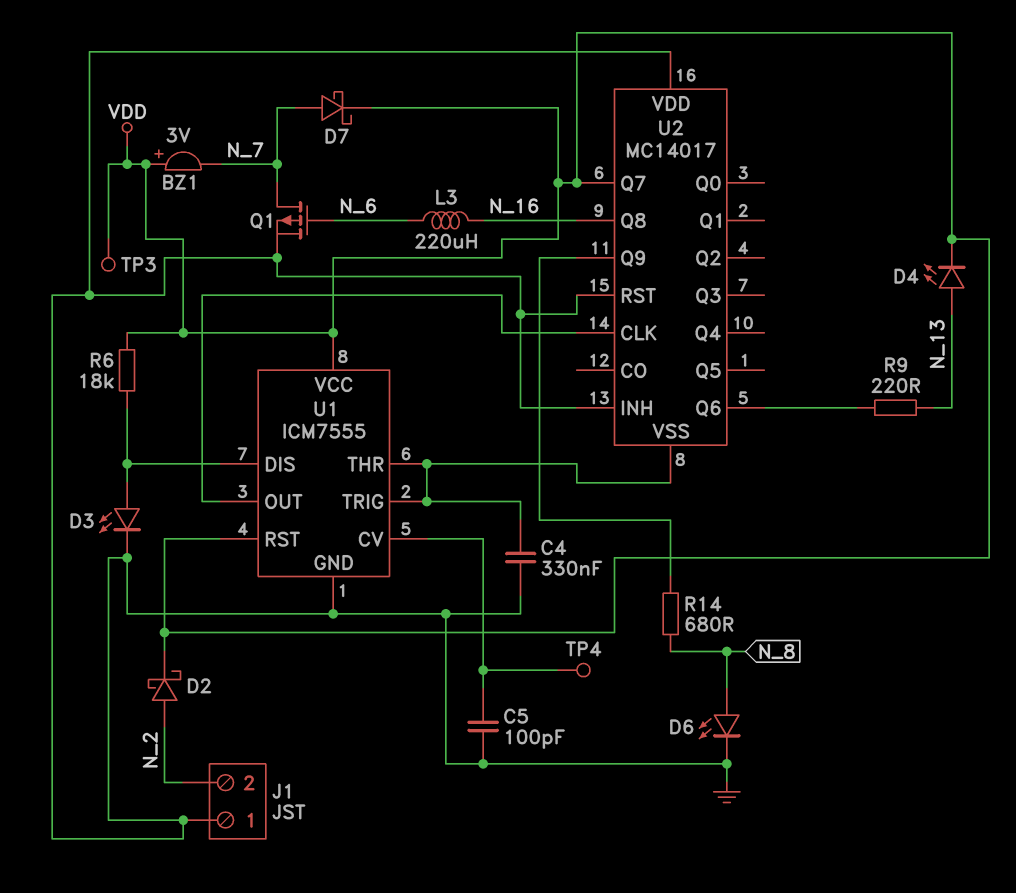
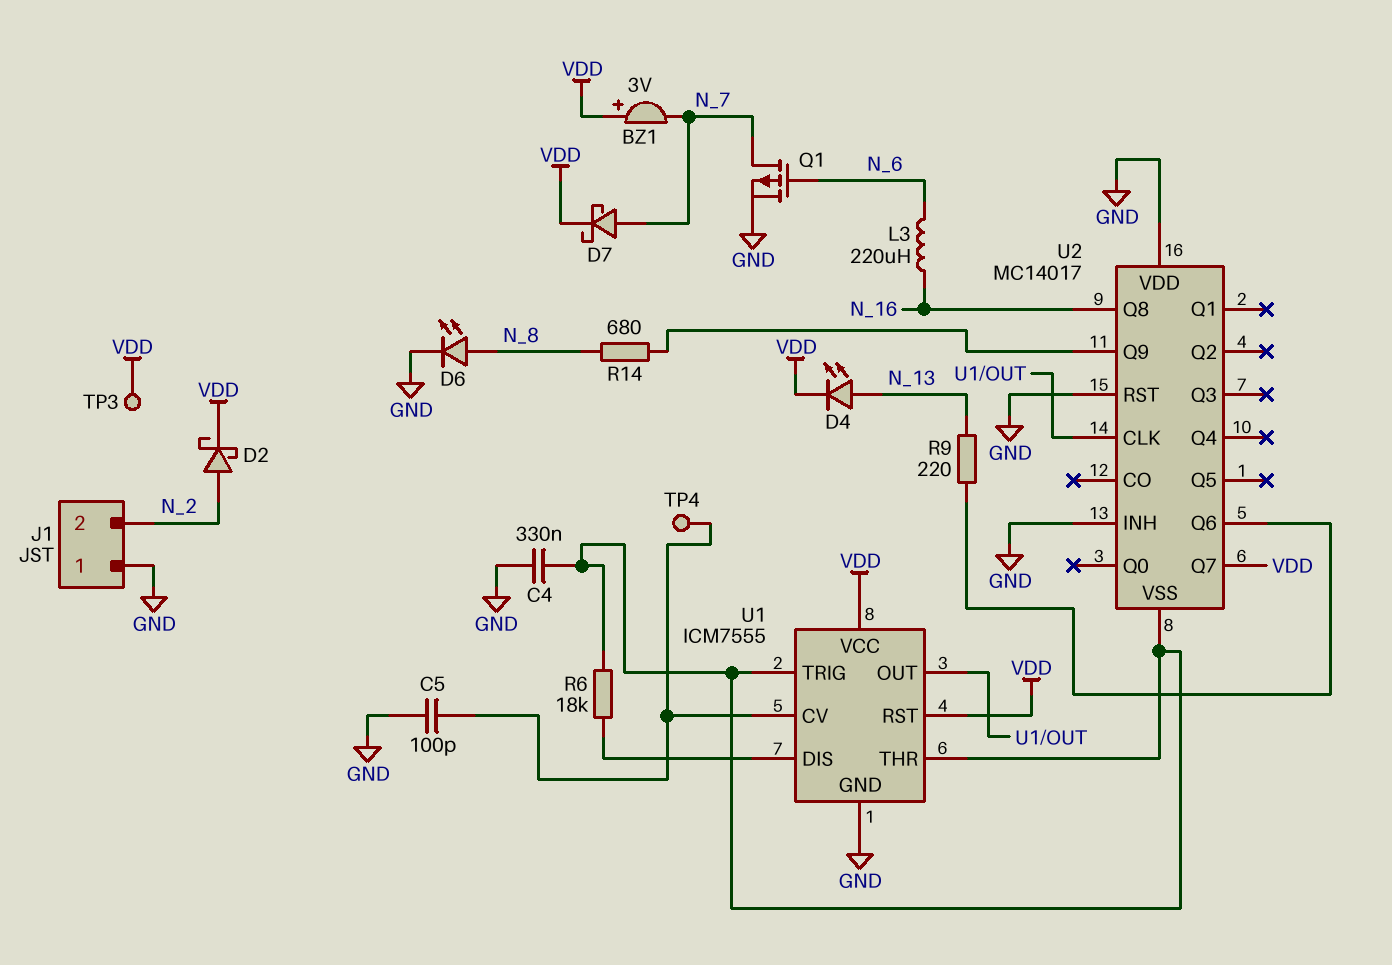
D3: LED (A U1/DIS, K GND) -> none
R6: 18k (U1/DIS, VDD) -> 18k (U1/DIS, U1/THR)

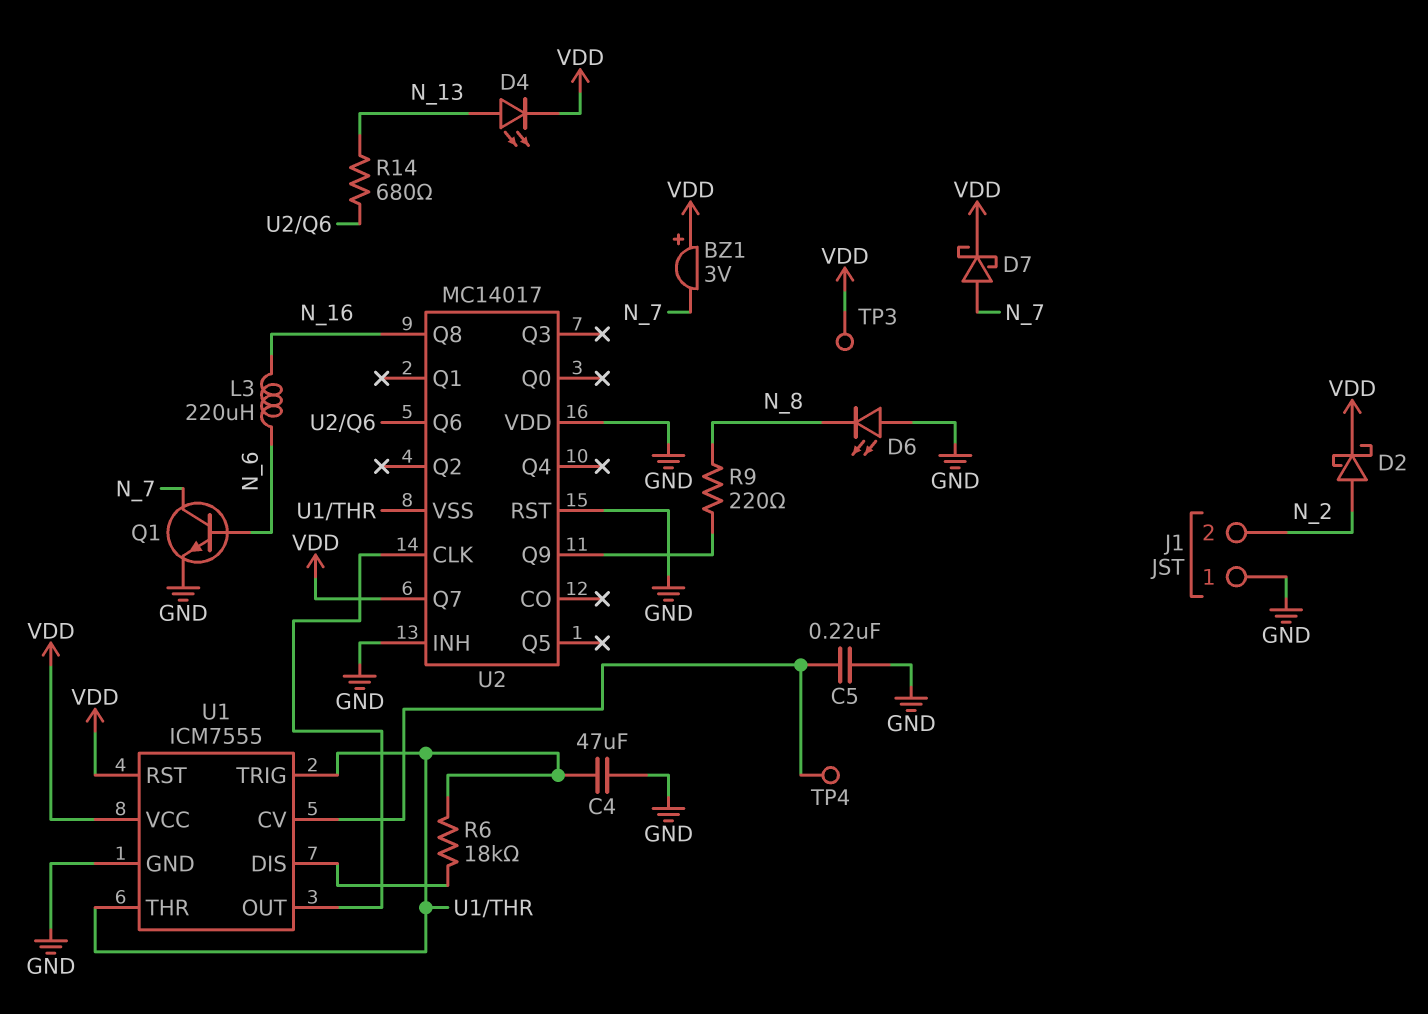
C4: 330nF (GND, U1/THR) -> 47uF (GND, U1/THR)
C5: 100pF (GND, U1/CV) -> 220nF (GND, U1/CV)
D6: LED (A N_8, K GND) -> LED (A GND, K N_8)
Q1: PMOS (G N_6, D N_7, S GND) -> NPN (B N_6, C N_7, E GND)
R9: 220 (N_13, U2/Q6) -> 220 (N_8, U2/Q9)
R14: 680 (N_8, U2/Q9) -> 680 (N_13, U2/Q6)

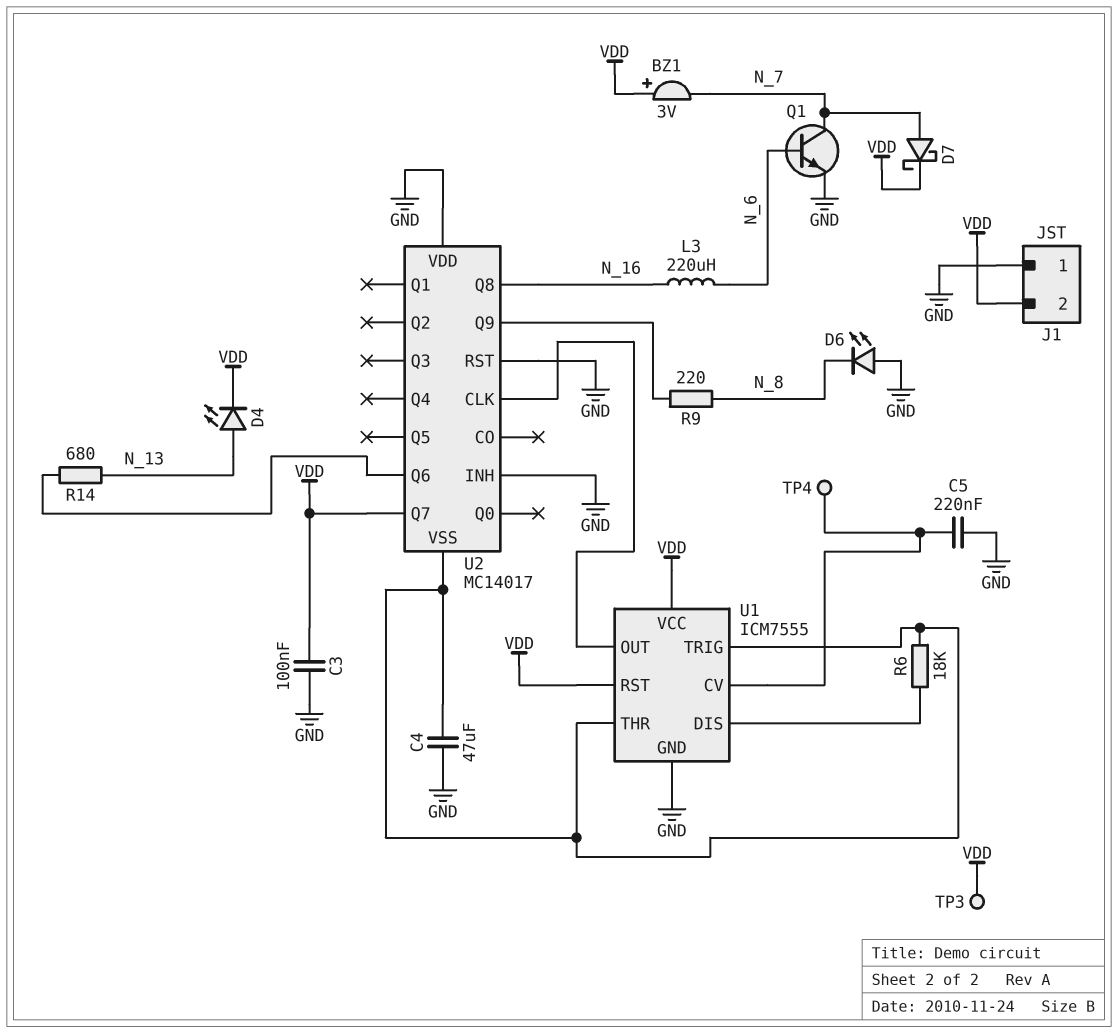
C3: none -> 100nF (GND, VDD)
D2: schottky (A N_2, K VDD) -> none
J1 pin 2: N_2 -> VDD

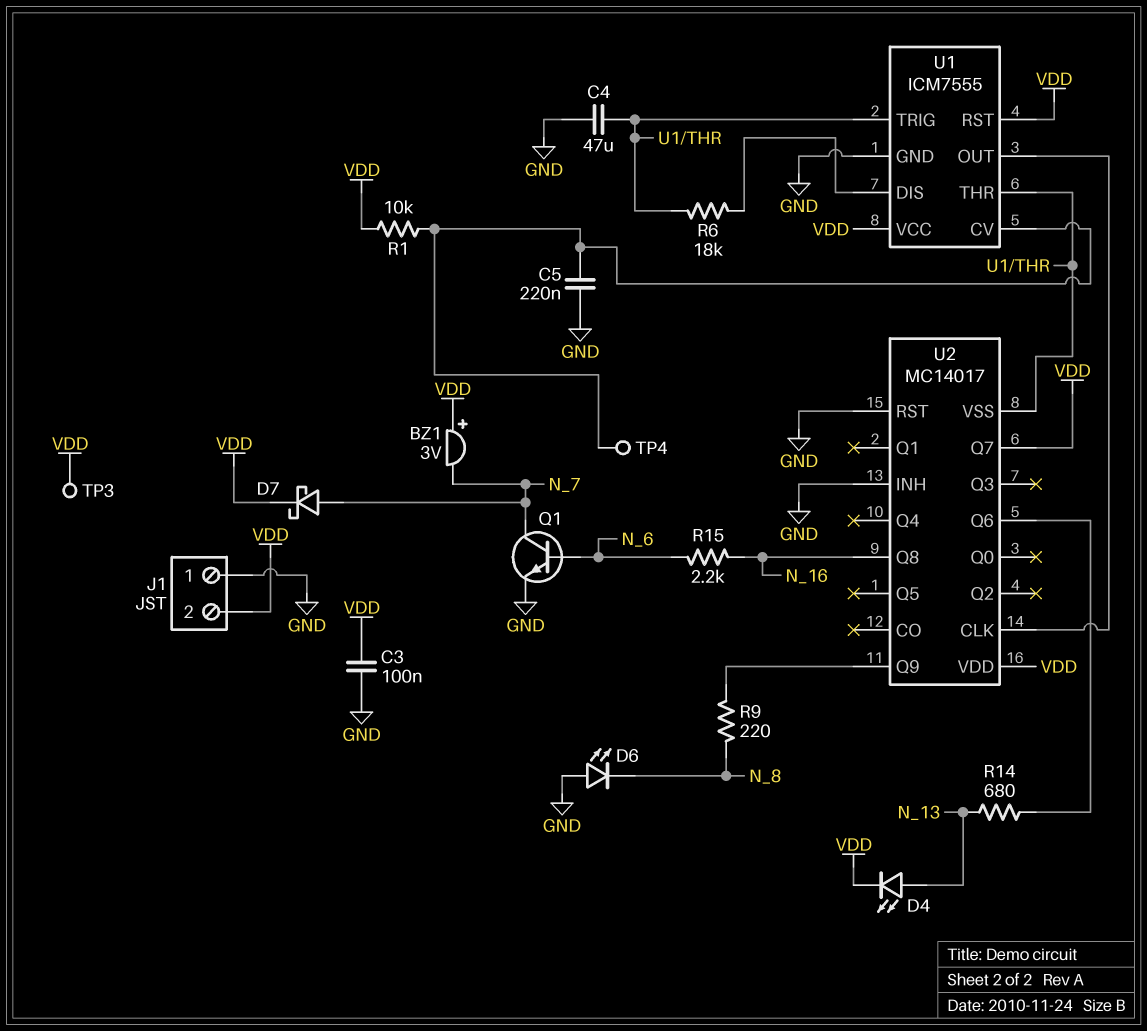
L3: 220uH (N_6, N_16) -> none
R1: none -> 10k (U1/CV, VDD)
R15: none -> 2.2k (N_6, N_16)
U2 pin VDD: GND -> VDD

